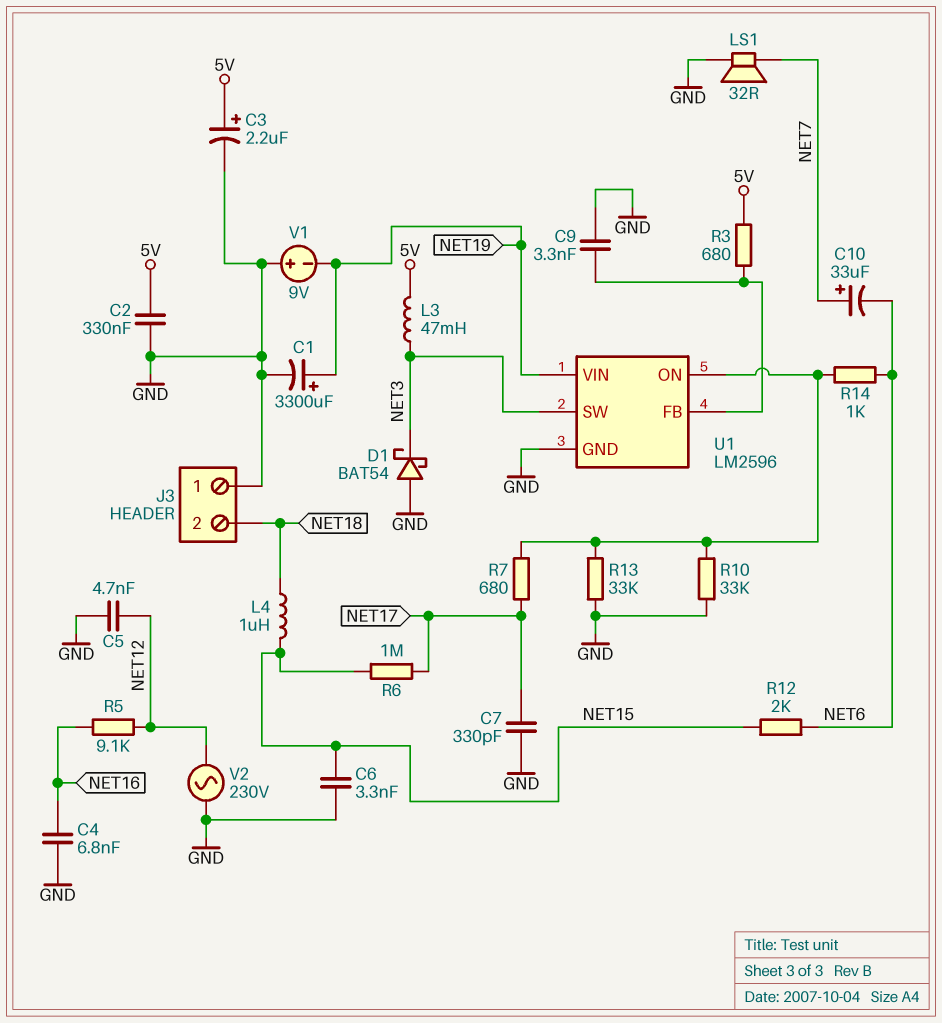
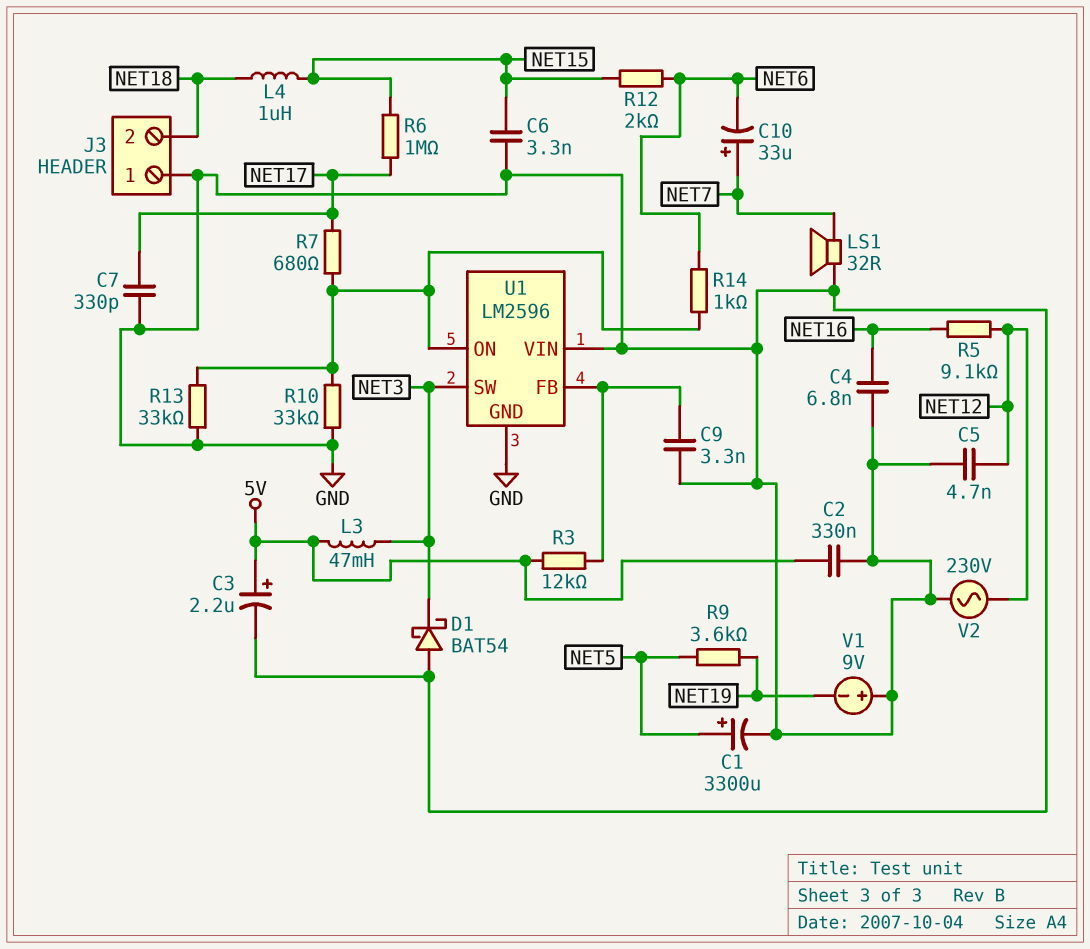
C1: 3300uF (plus NET19, minus GND) -> 3300uF (plus NET5, minus GND)
R3: 680 (5V, U1/FB) -> 12k (5V, U1/FB)
R9: none -> 3.6k (NET5, NET19)
U1 pin VIN: NET19 -> GND

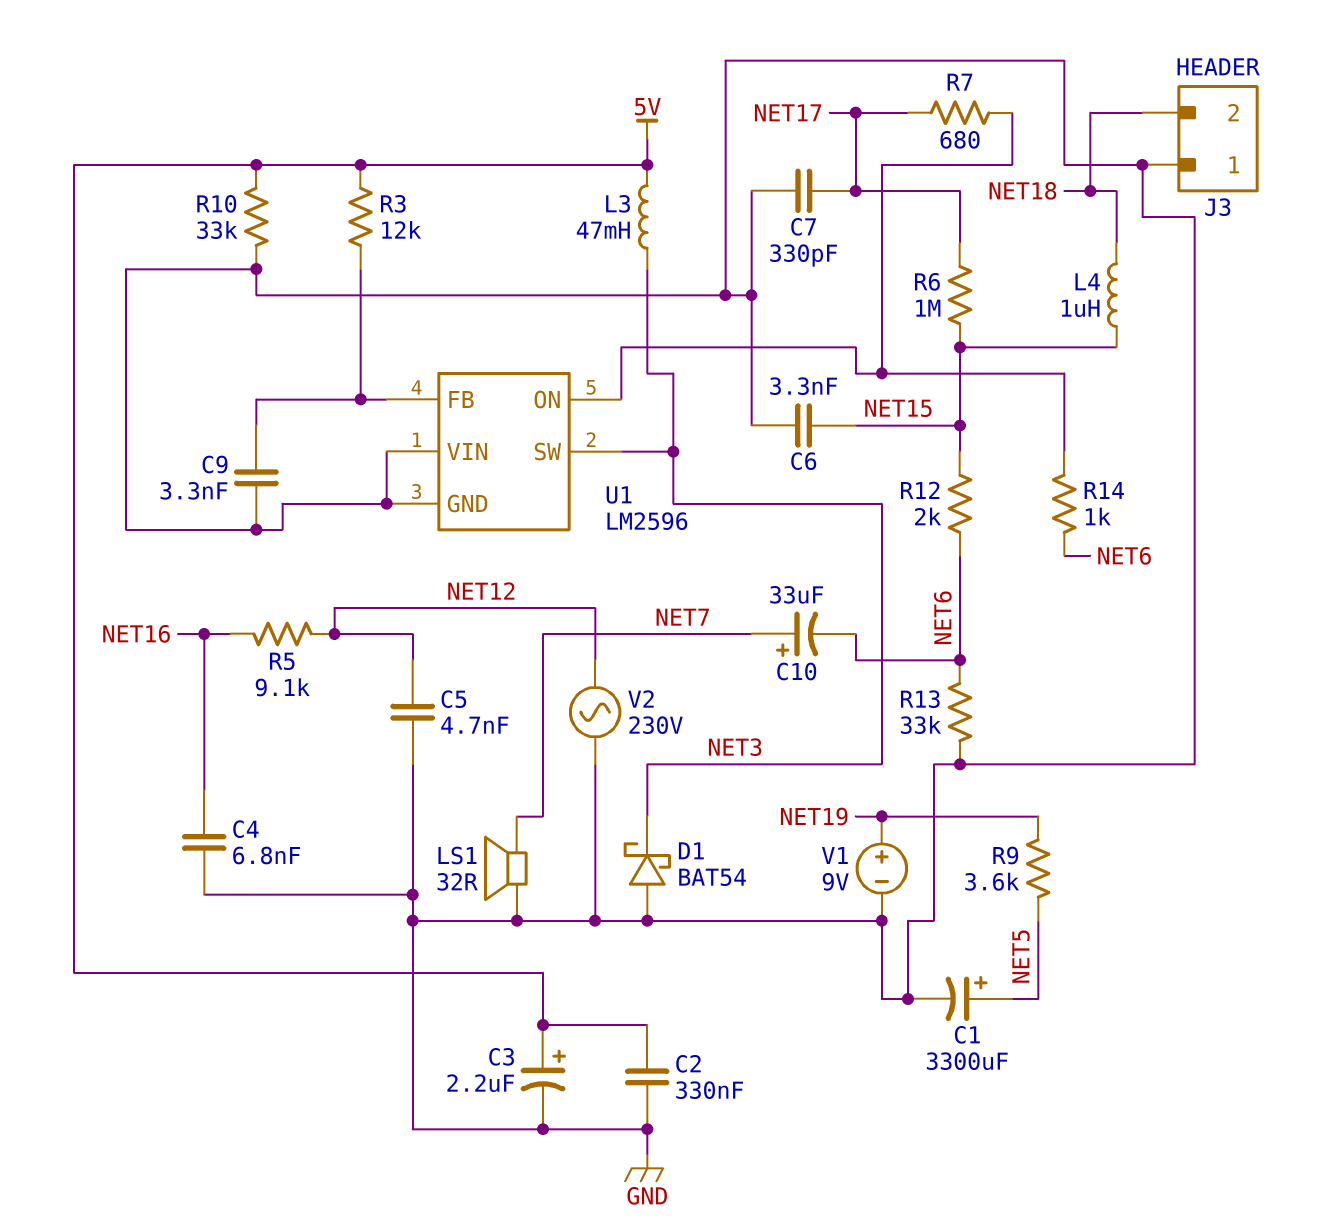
R10: 33k (GND, U1/ON) -> 33k (5V, GND)
R13: 33k (GND, U1/ON) -> 33k (GND, NET6)
V1: 9V (plus GND, minus NET19) -> 9V (plus NET19, minus GND)

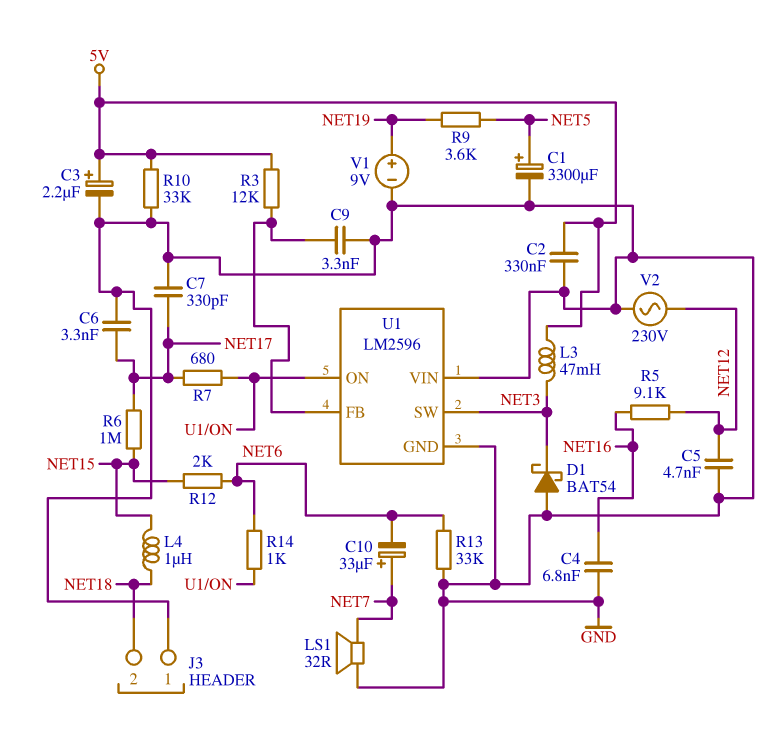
C6: 3.3nF (GND, NET15) -> 3.3nF (GND, NET17)

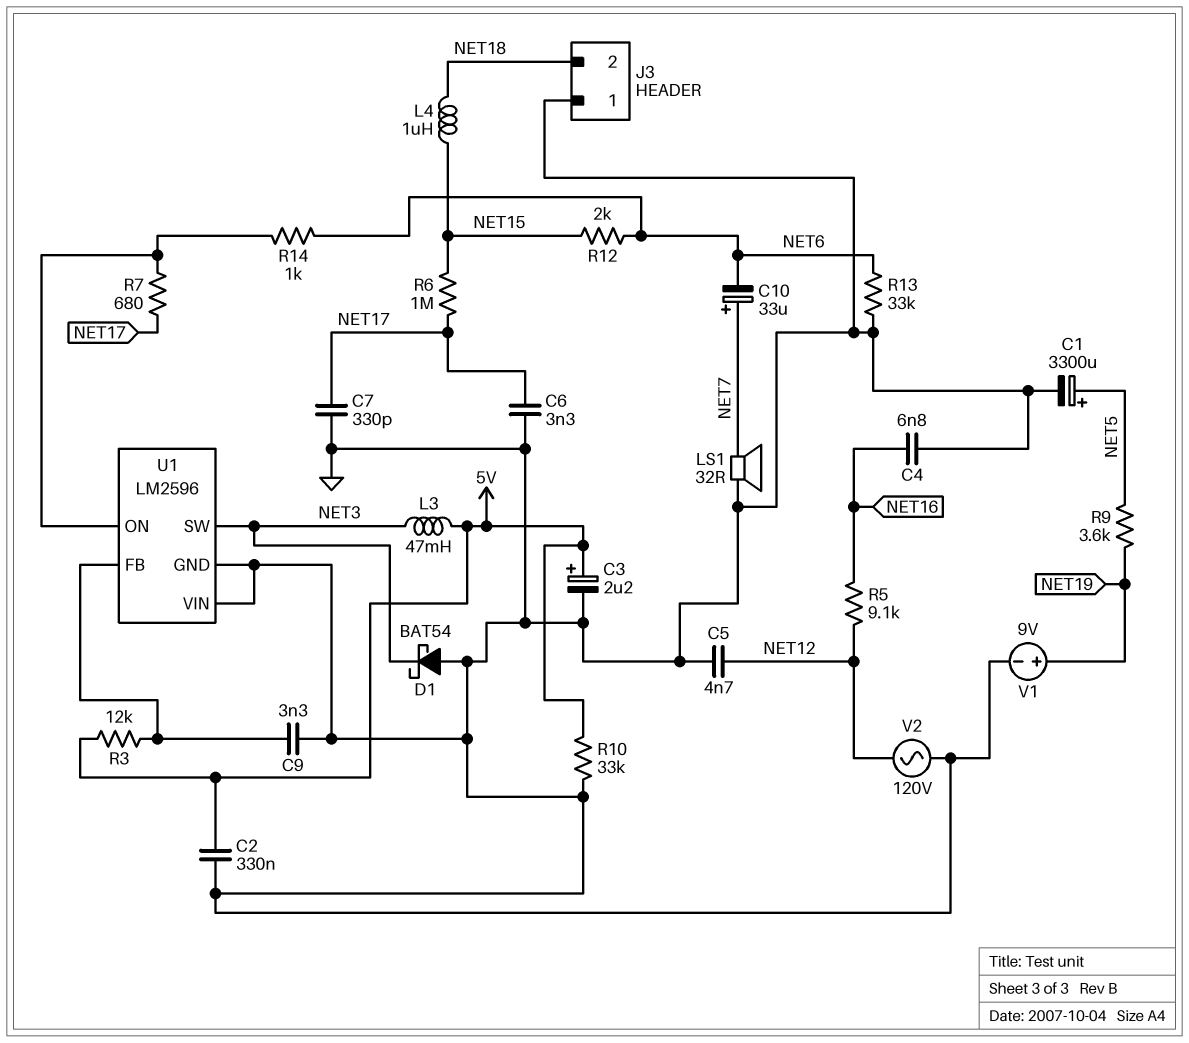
V2: AC 230V (GND, NET12) -> AC 120V (GND, NET12)

